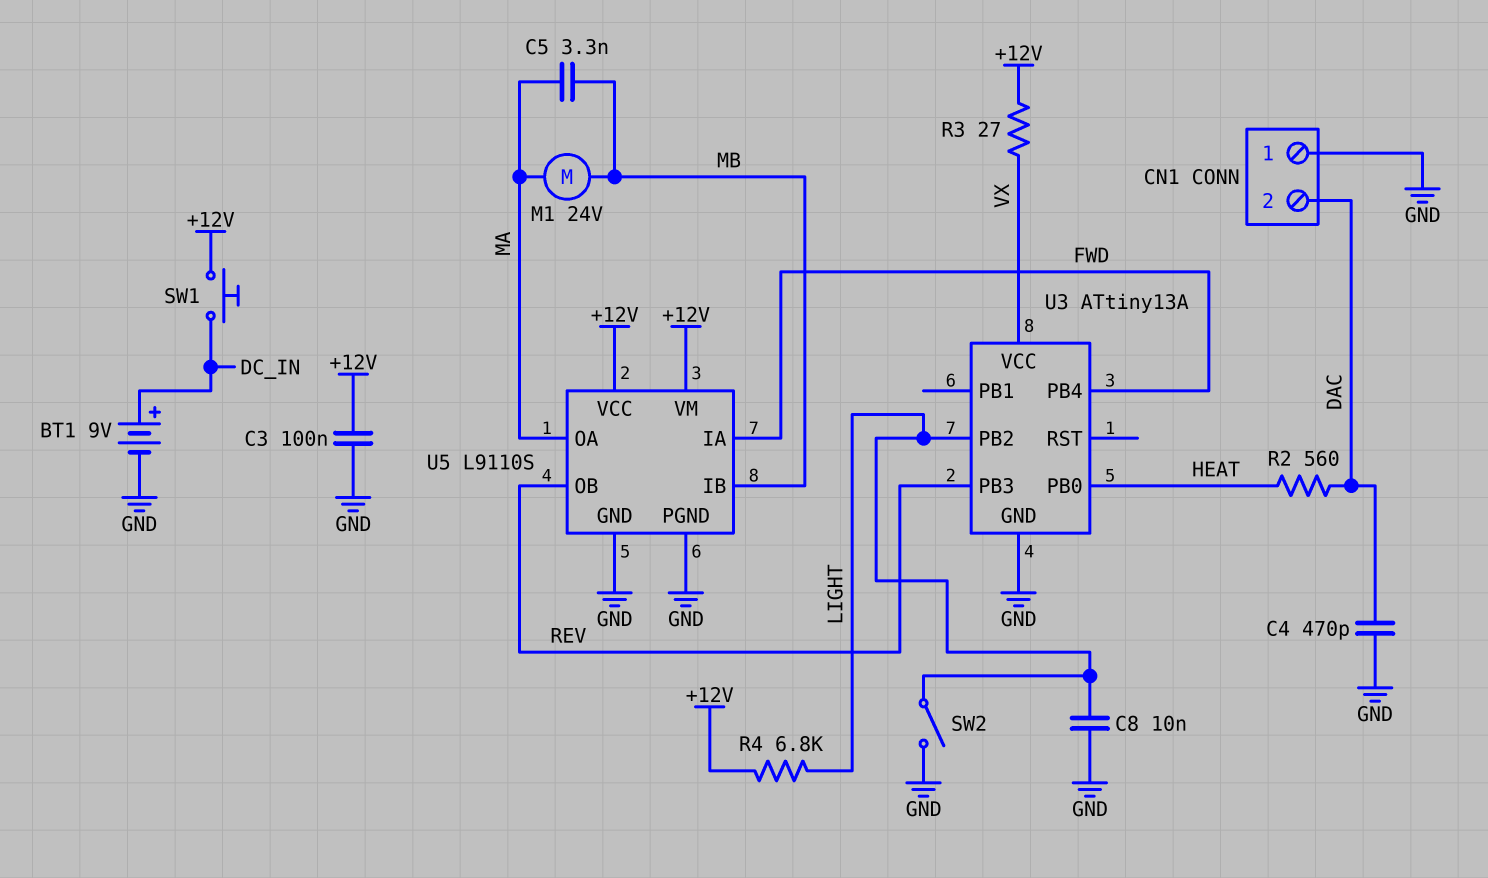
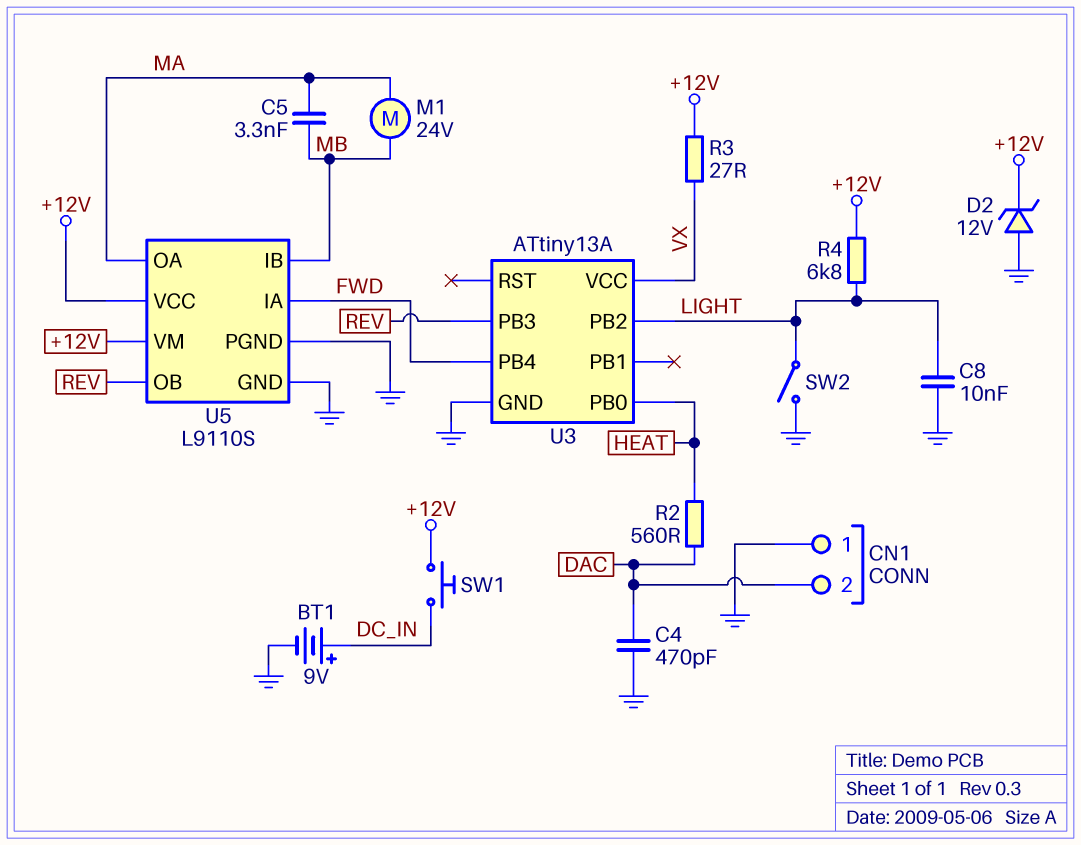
C3: 100nF (+12V, GND) -> none
D2: none -> zener 12V (A GND, K +12V)

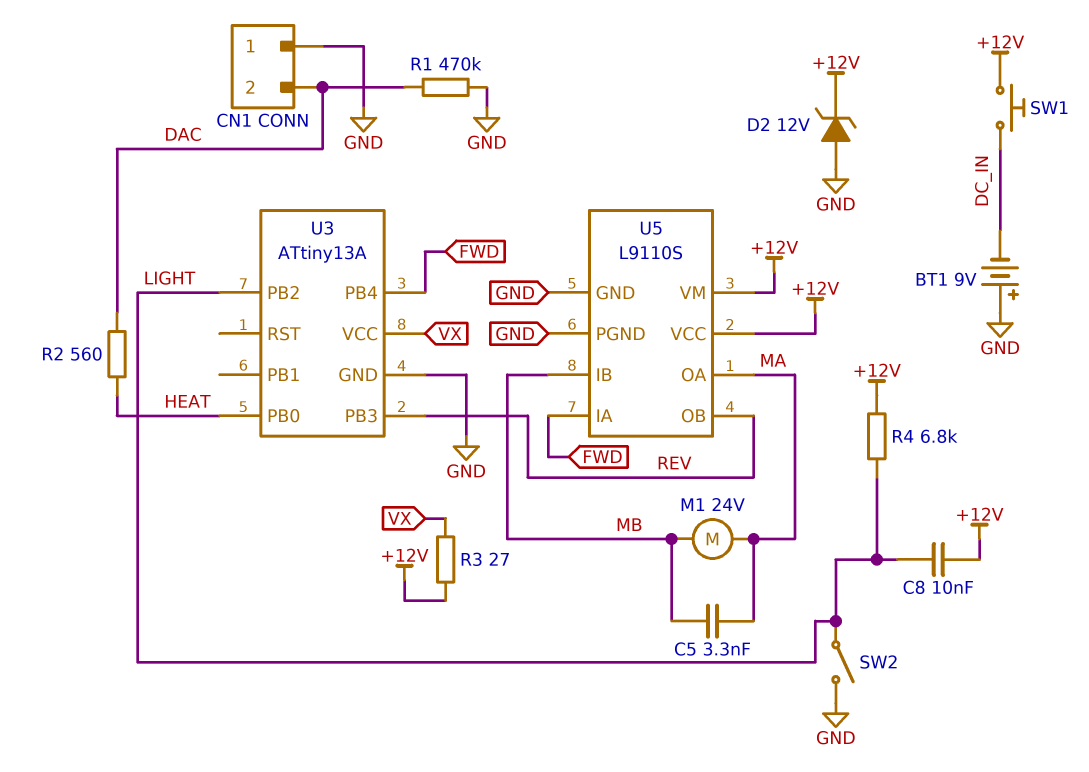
BT1: 9V (plus DC_IN, minus GND) -> 9V (plus GND, minus DC_IN)
C4: 470pF (DAC, GND) -> none
C8: 10nF (GND, LIGHT) -> 10nF (+12V, LIGHT)
R1: none -> 470k (DAC, GND)

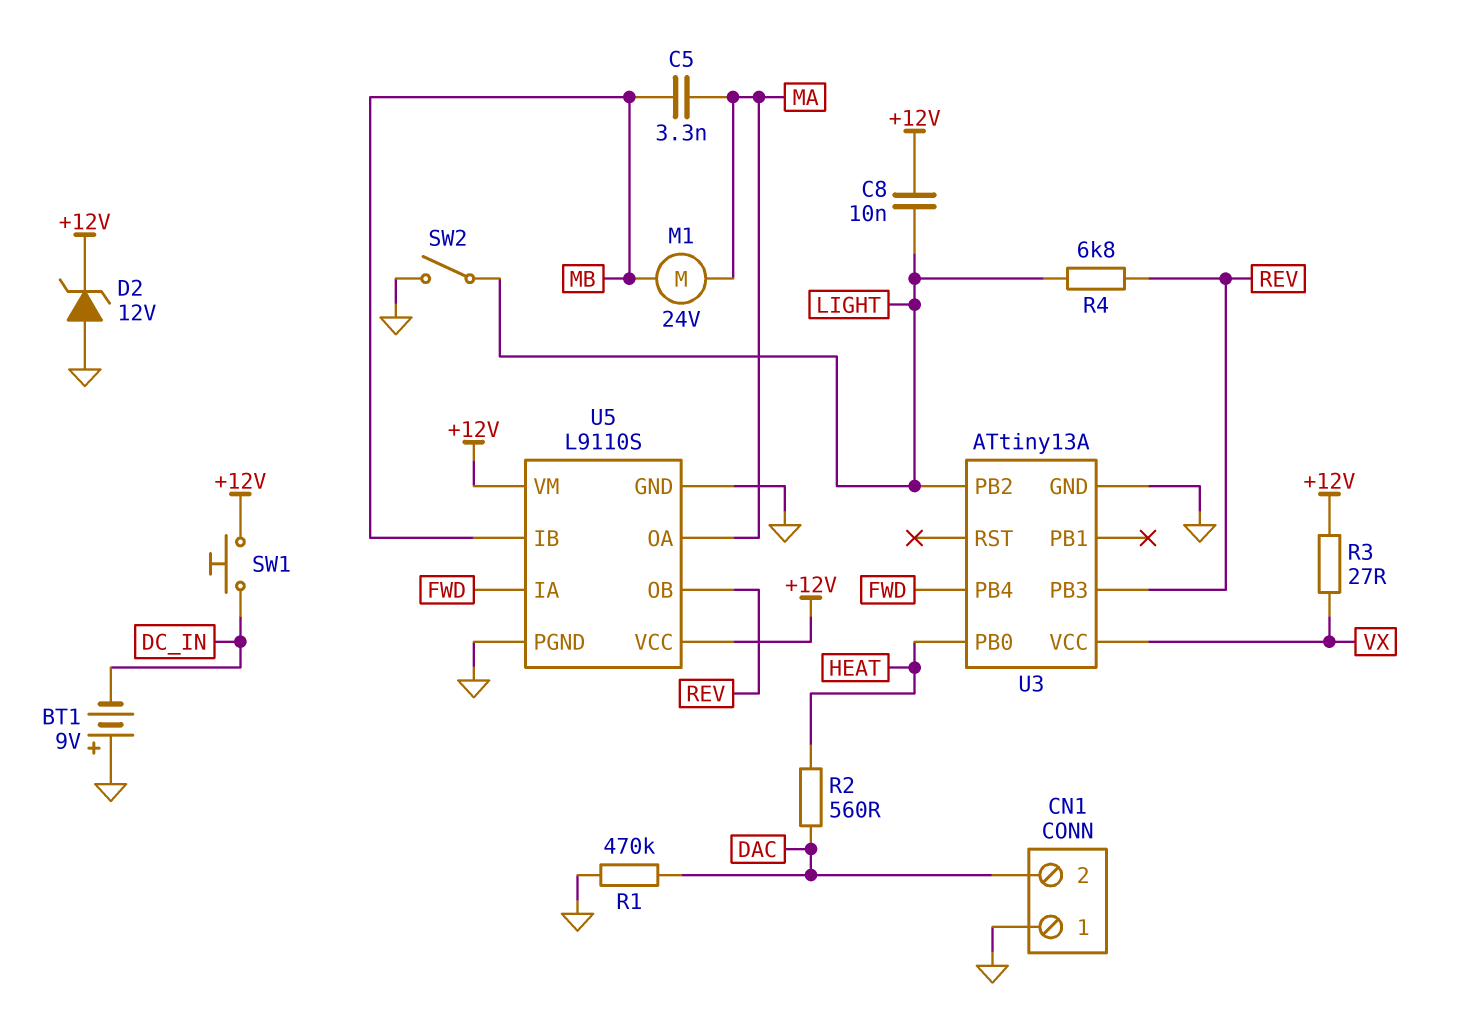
R4: 6.8k (+12V, LIGHT) -> 6.8k (LIGHT, REV)

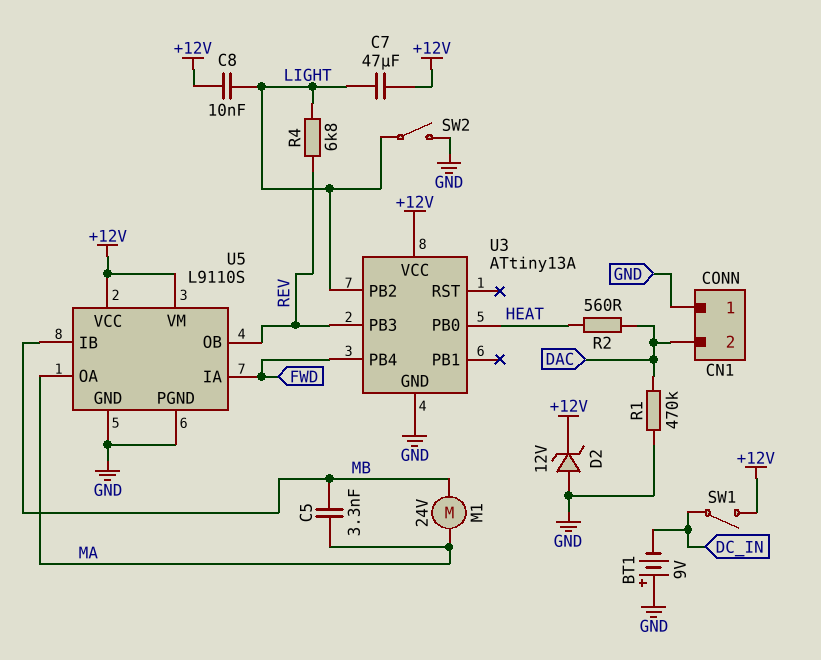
C7: none -> 47uF (+12V, LIGHT)
R3: 27 (+12V, VX) -> none
SW1: button (+12V, DC_IN) -> switch (+12V, DC_IN)
U3 pin VCC: VX -> +12V

